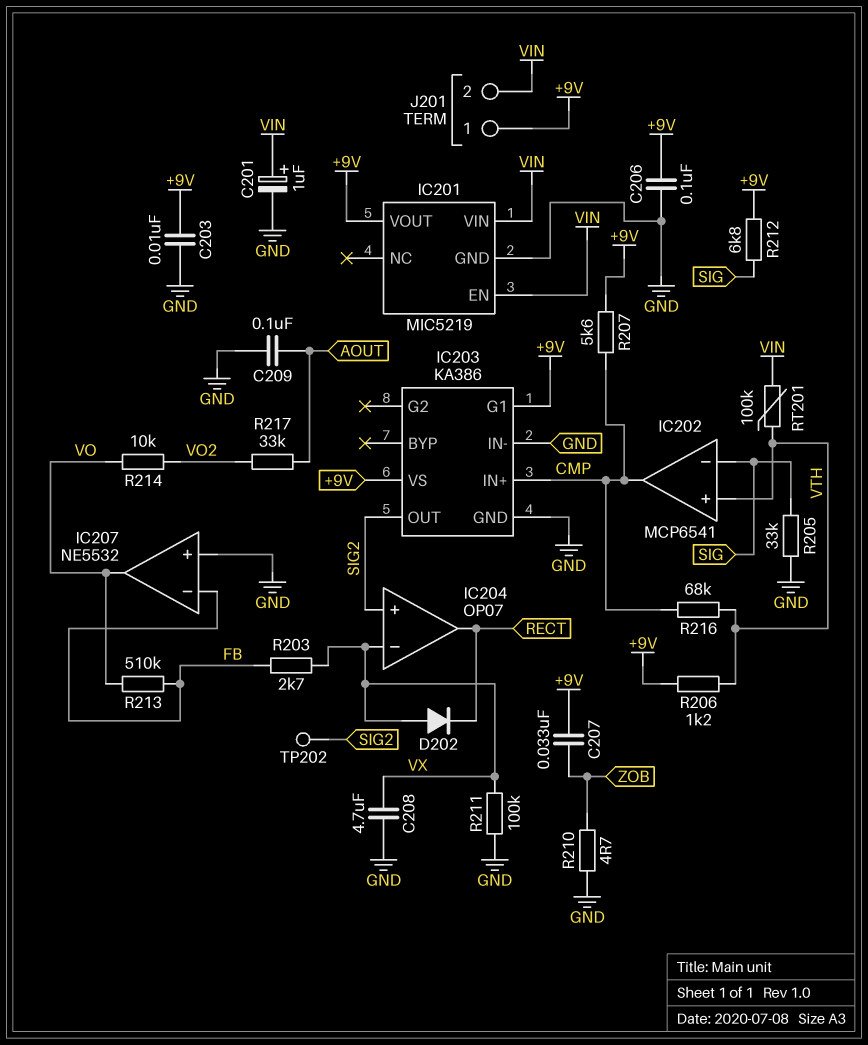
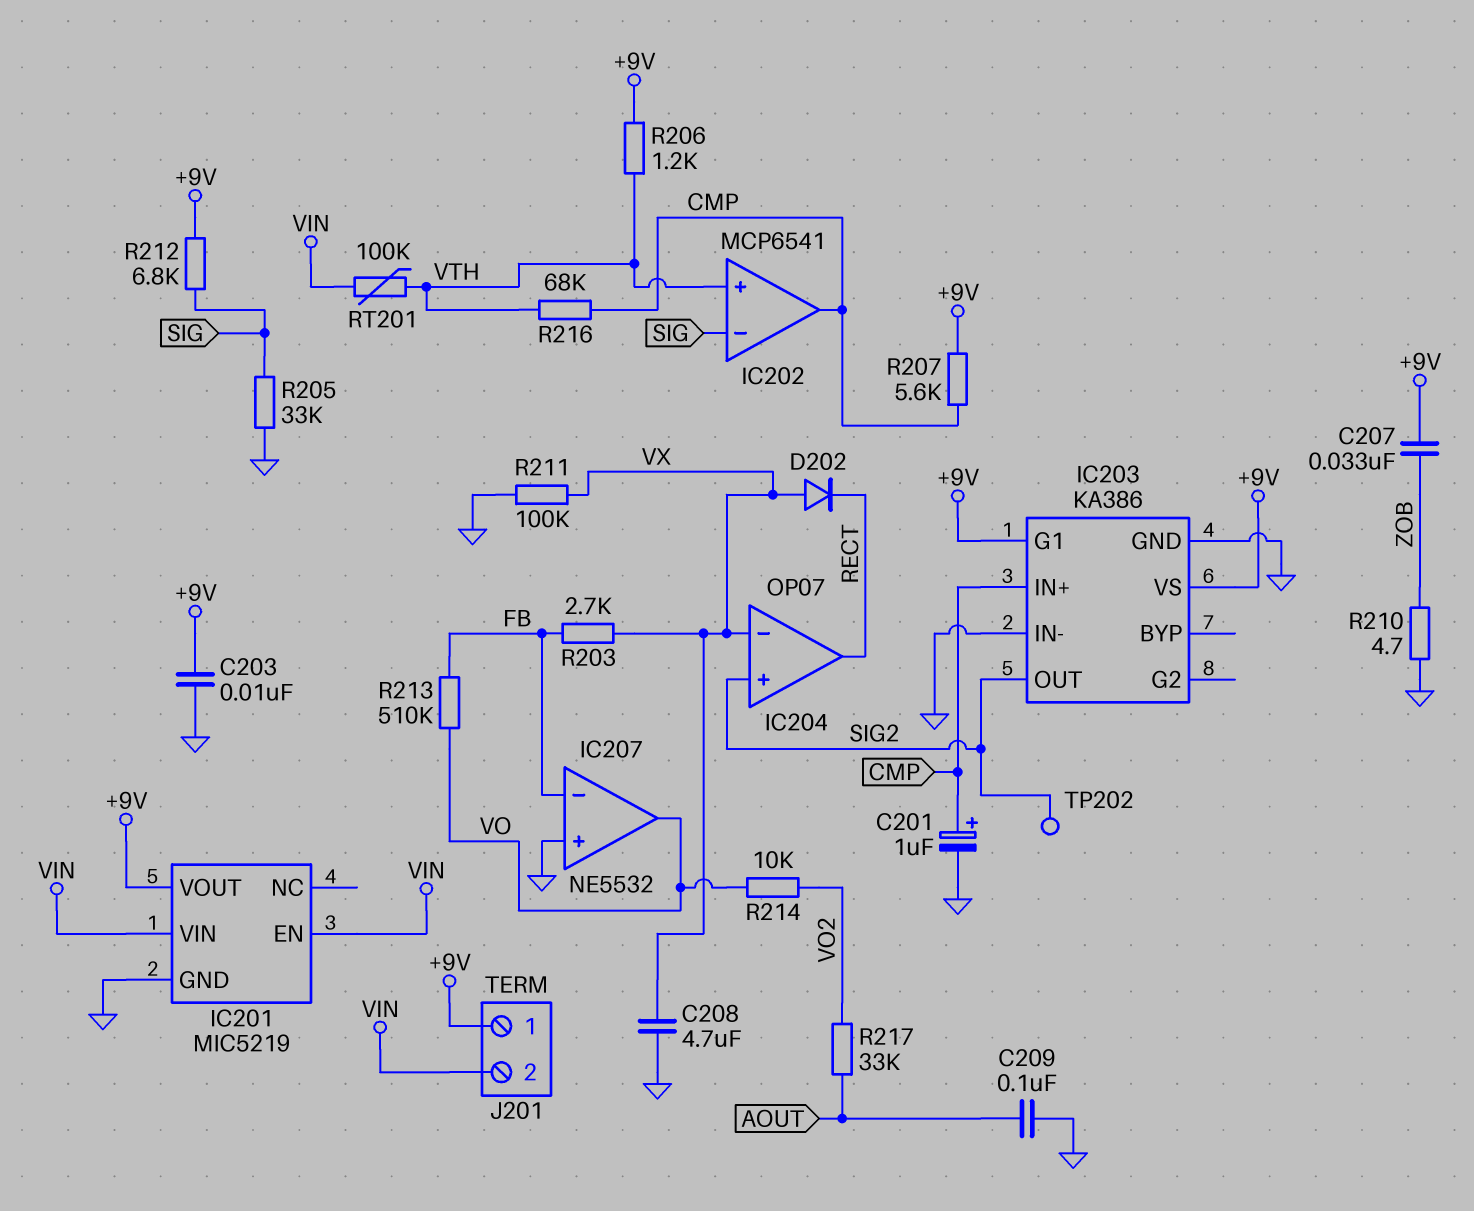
C201: 1uF (plus VIN, minus GND) -> 1uF (plus CMP, minus GND)
C206: 100nF (+9V, GND) -> none

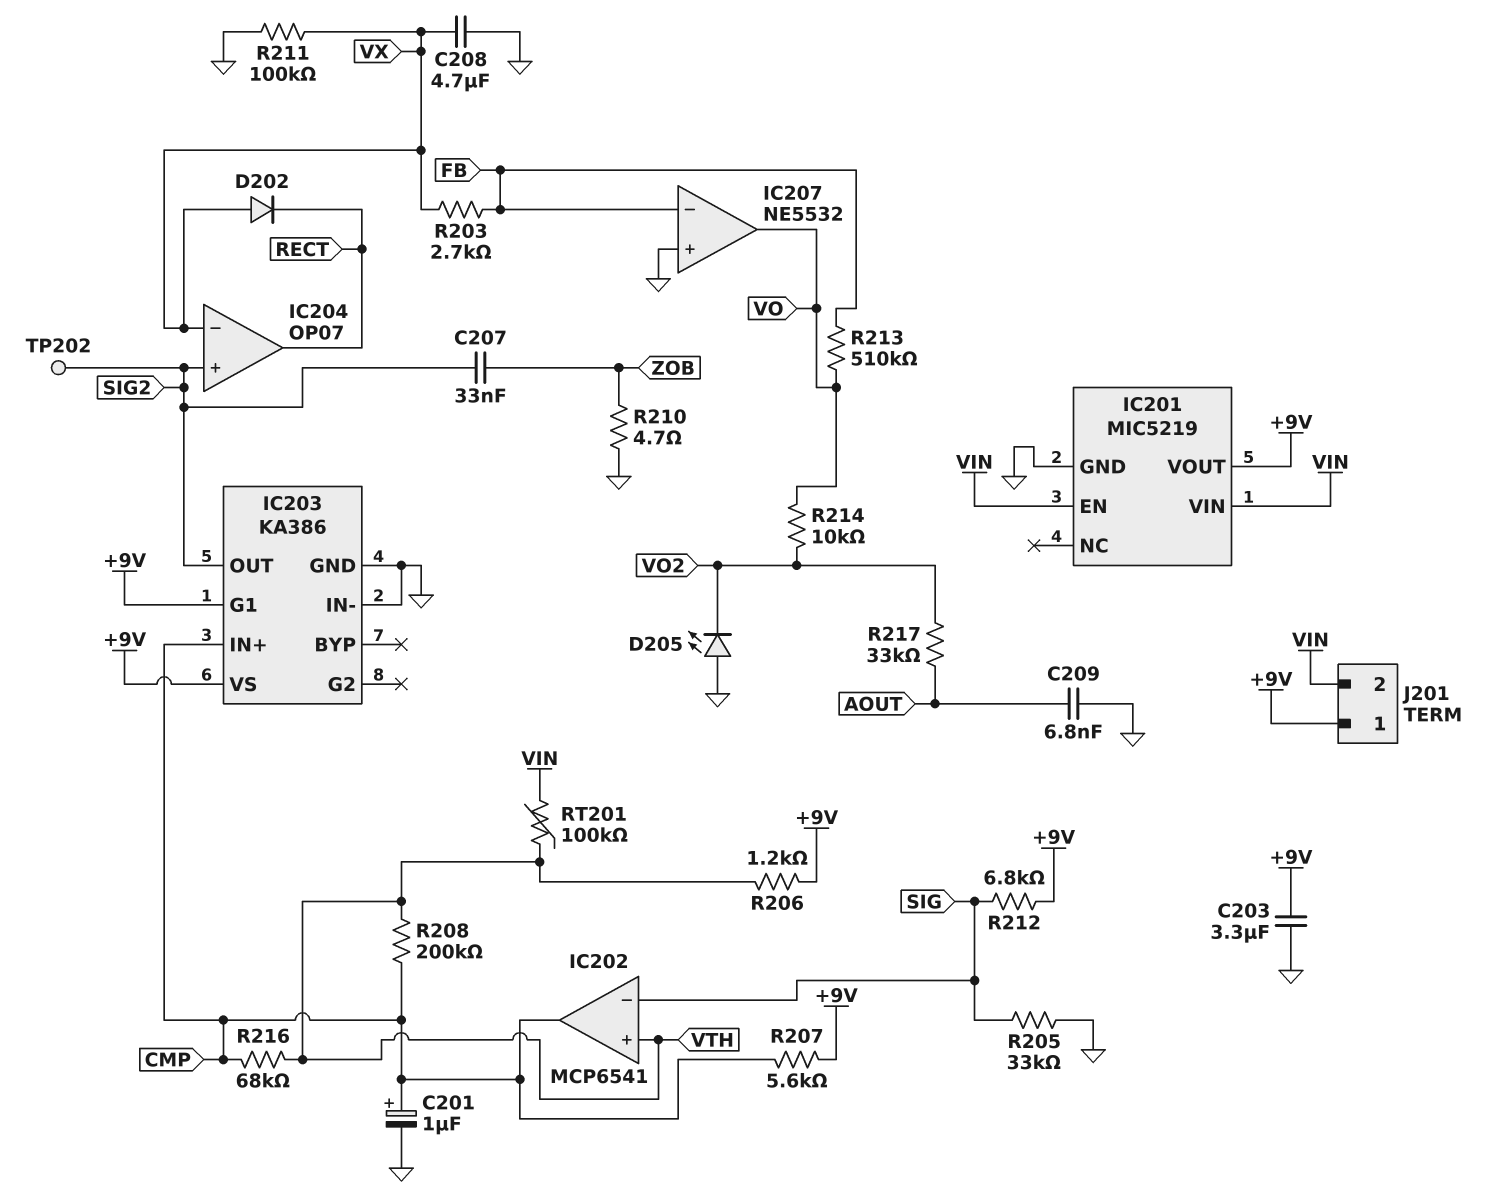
C203: 10nF (+9V, GND) -> 3.3uF (+9V, GND)
C207: 33nF (+9V, ZOB) -> 33nF (SIG2, ZOB)
C209: 100nF (AOUT, GND) -> 6.8nF (AOUT, GND)
D205: none -> LED (A GND, K VO2)
R208: none -> 200k (CMP, VTH)

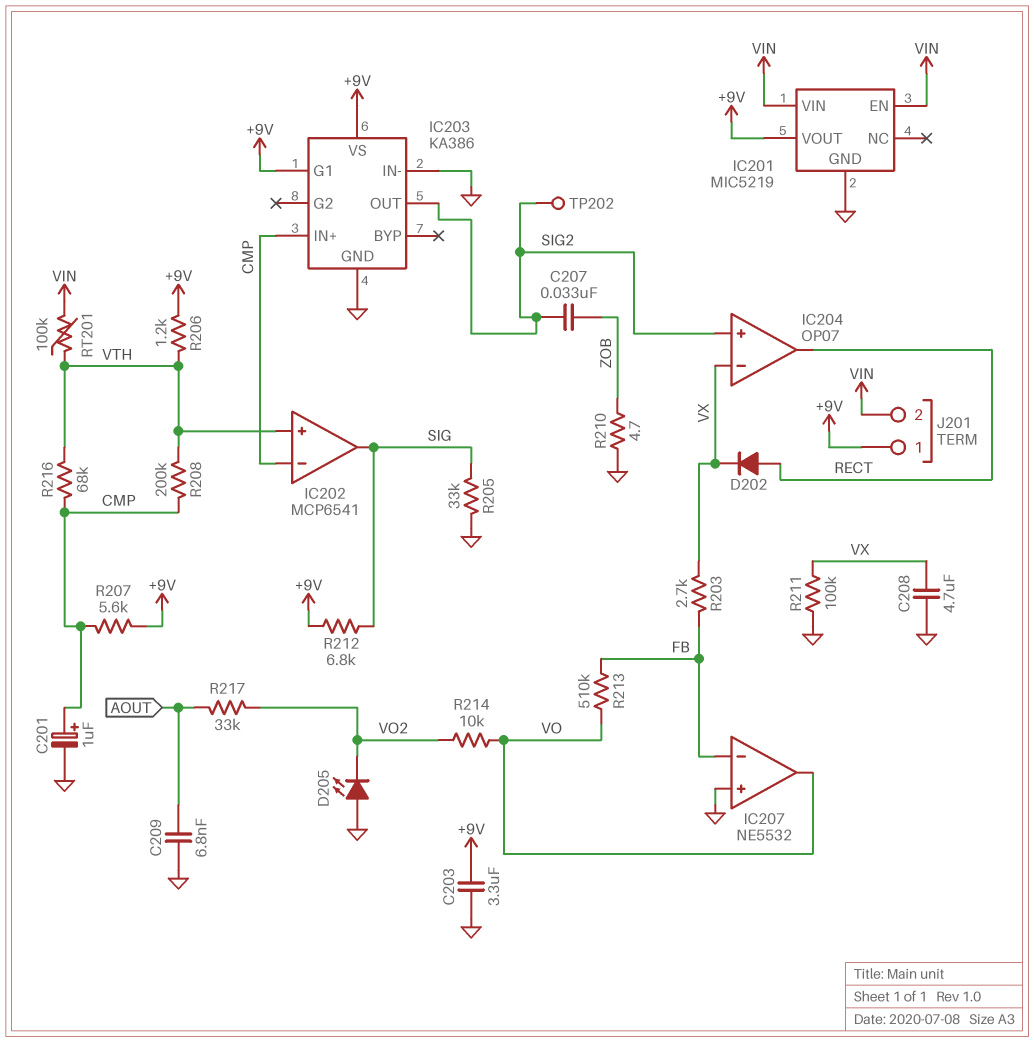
D202: diode (A VX, K RECT) -> diode (A RECT, K VX)
IC202 pin in-: SIG -> CMP
IC202 pin out: CMP -> SIG

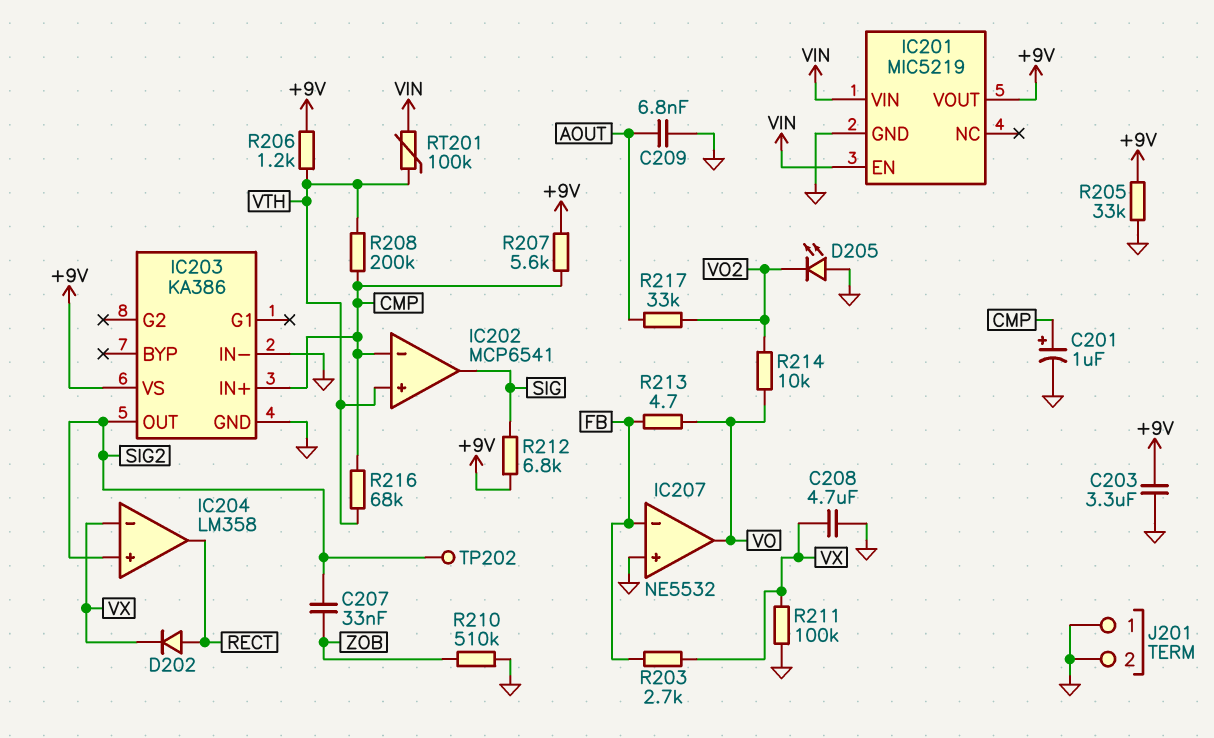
IC203 pin G1: +9V -> none
IC204: OP07 -> LM358
J201 pin 1: +9V -> GND
J201 pin 2: VIN -> GND
R205: 33k (GND, SIG) -> 33k (+9V, GND)
R210: 4.7 (GND, ZOB) -> 510k (GND, ZOB)
R213: 510k (FB, VO) -> 4.7 (FB, VO)

